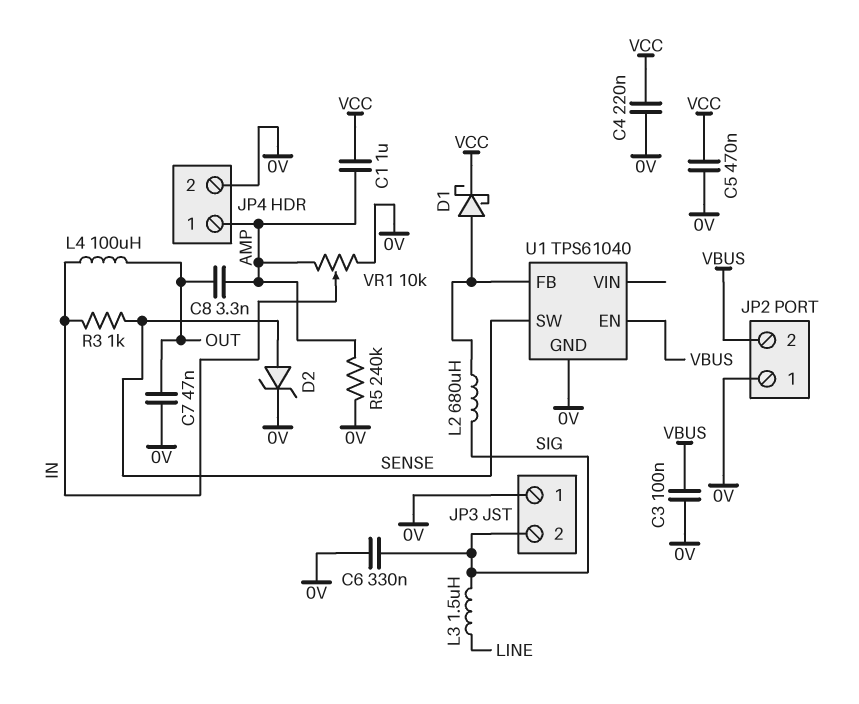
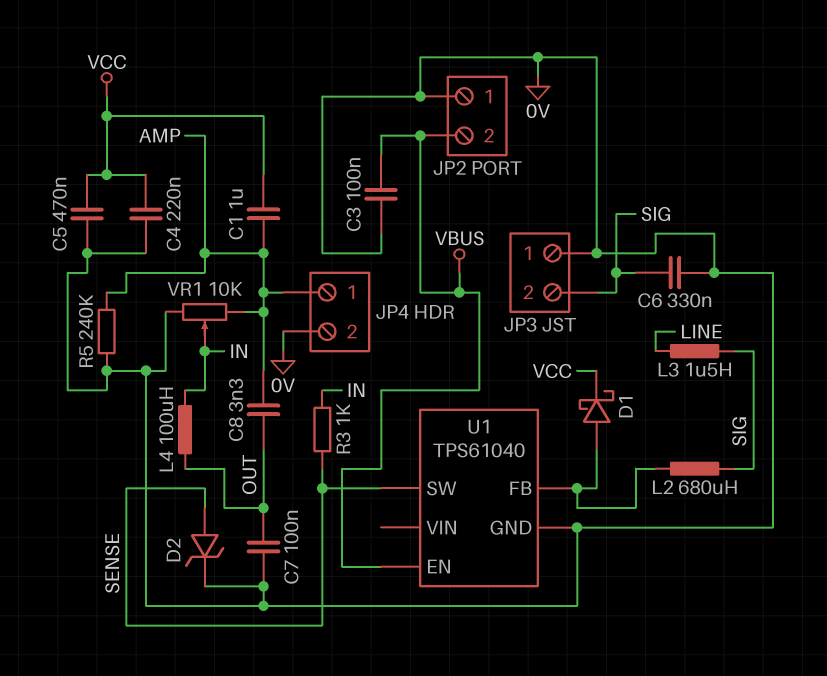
C7: 47nF (0V, OUT) -> 100nF (0V, OUT)

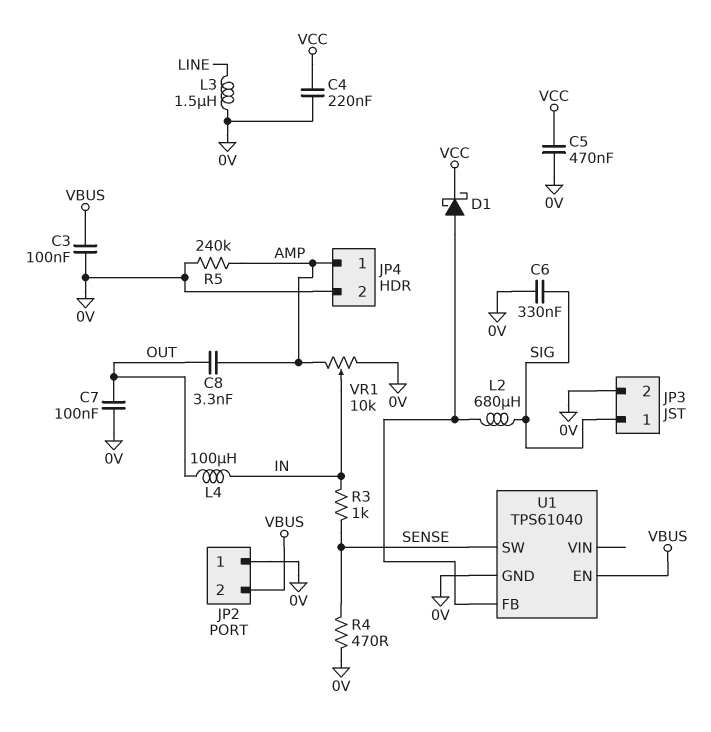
C1: 1uF (AMP, VCC) -> none
D2: zener (A SENSE, K 0V) -> none
JP3 pin 1: 0V -> SIG
JP3 pin 2: SIG -> 0V
L3: 1.5uH (LINE, SIG) -> 1.5uH (0V, LINE)
R4: none -> 470 (0V, SENSE)

